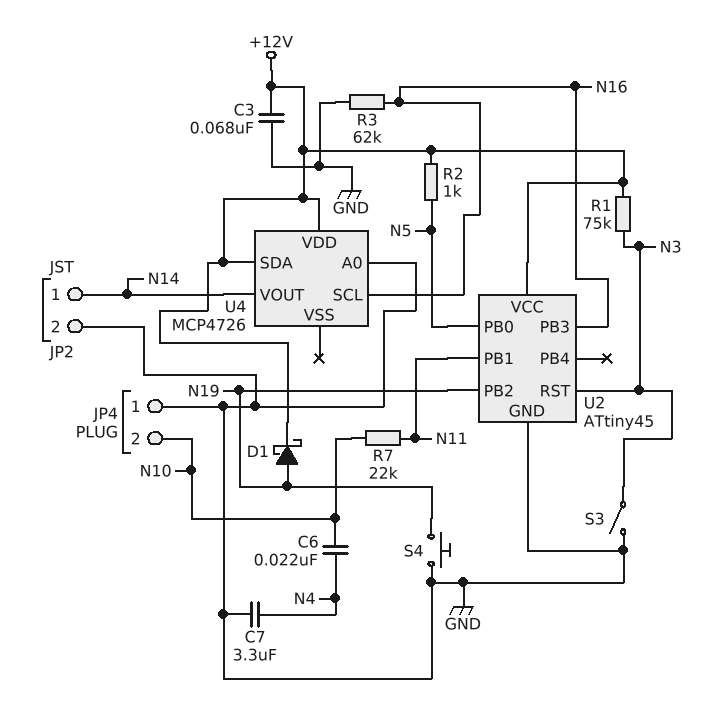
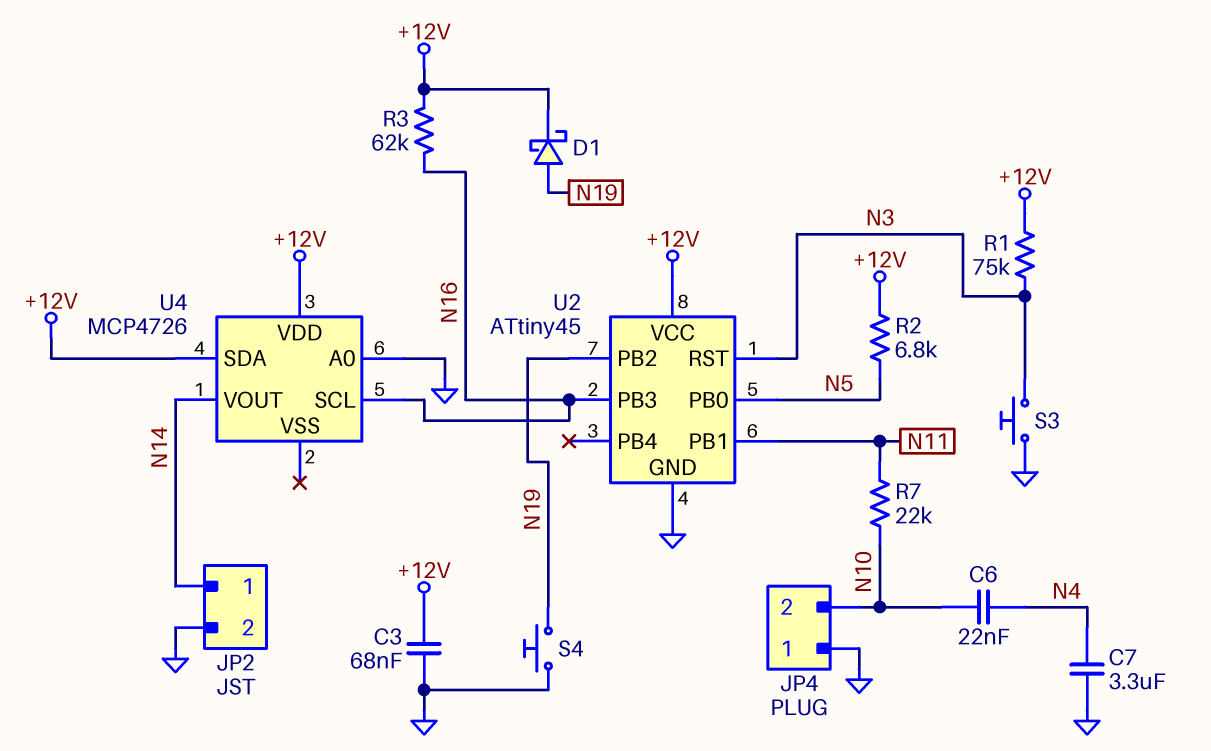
R2: 1k (+12V, N5) -> 6.8k (+12V, N5)
R3: 62k (GND, N16) -> 62k (+12V, N16)
S3: switch (GND, N3) -> button (GND, N3)

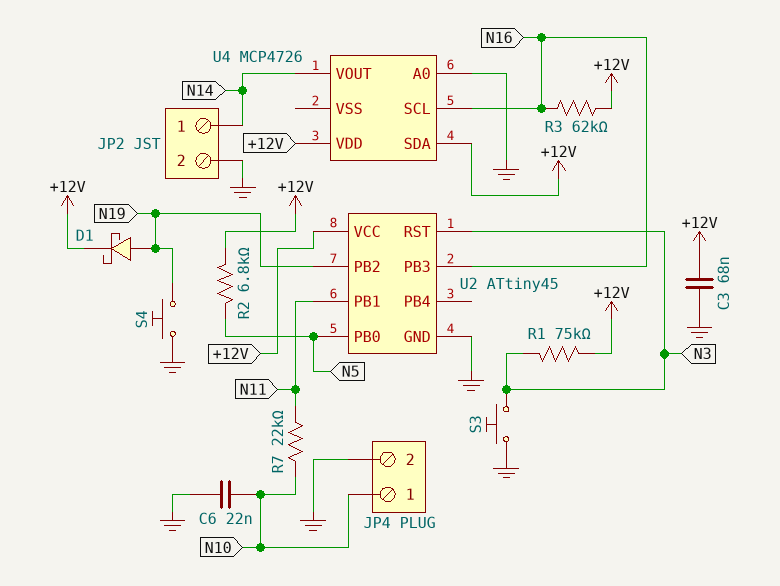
C6: 22nF (N4, N10) -> 22nF (GND, N10)
C7: 3.3uF (GND, N4) -> none
JP4 pin 1: GND -> N10
JP4 pin 2: N10 -> GND

